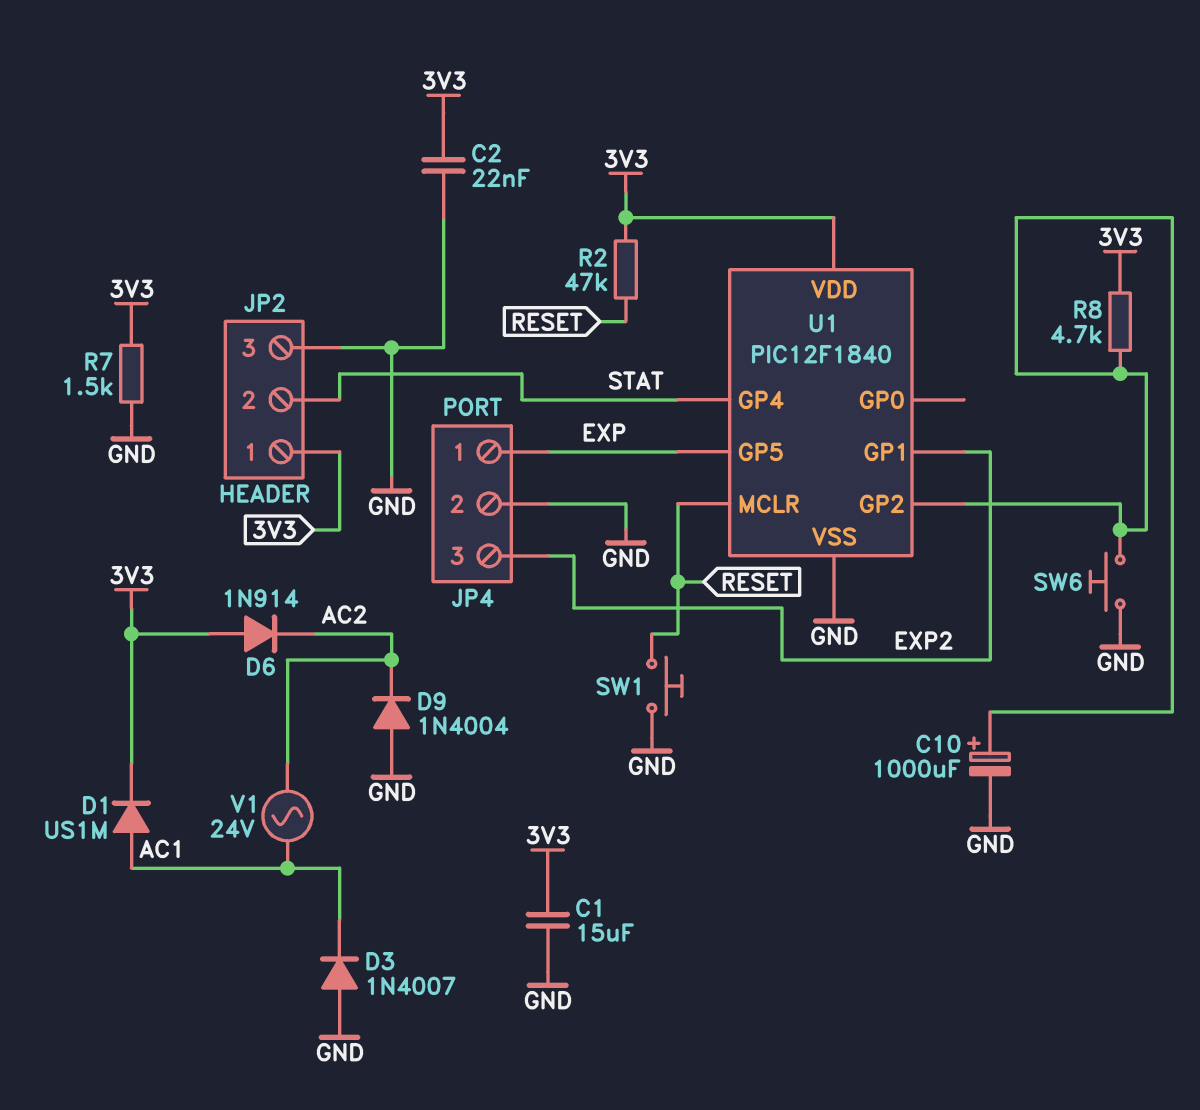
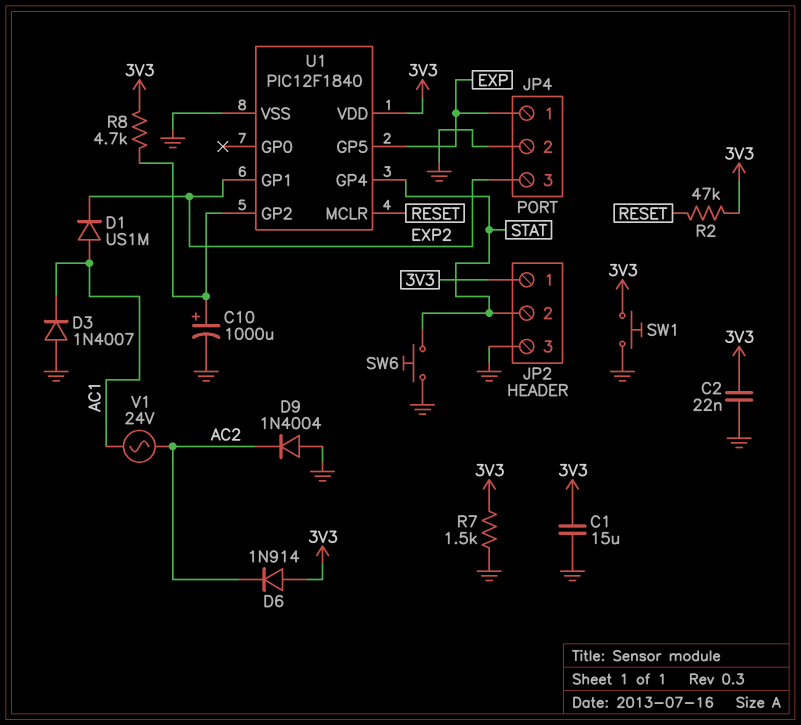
D1: diode US1M (A AC1, K 3V3) -> diode US1M (A AC1, K EXP2)
SW1: button (GND, RESET) -> button (3V3, GND)
SW6: button (GND, U1/GP2) -> button (GND, STAT)

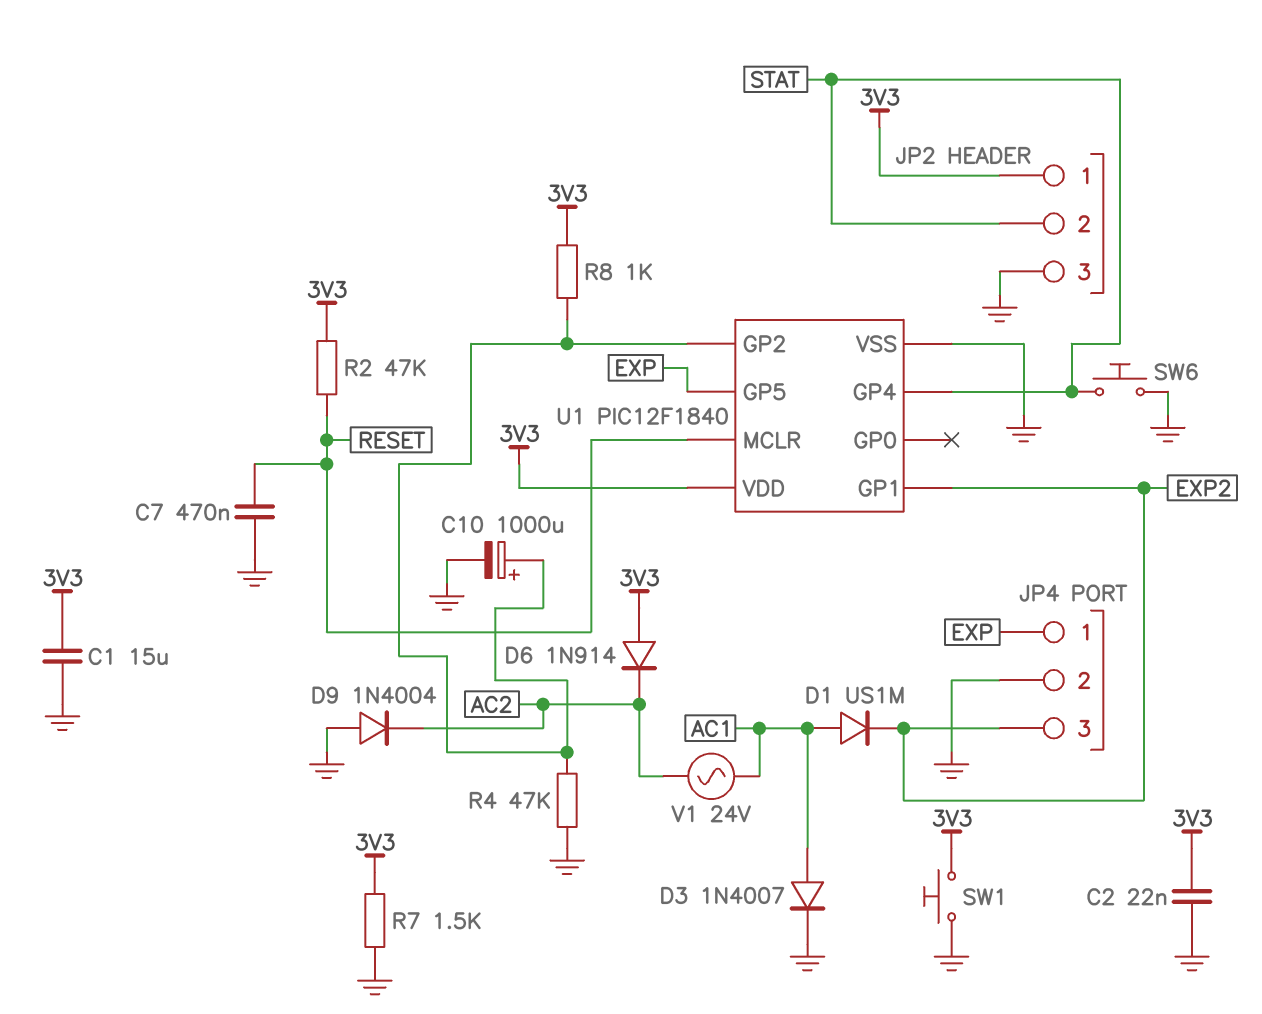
C7: none -> 470nF (GND, RESET)
D3: diode 1N4007 (A GND, K AC1) -> diode 1N4007 (A AC1, K GND)
R4: none -> 47k (GND, U1/GP2)
R8: 4.7k (3V3, U1/GP2) -> 1k (3V3, U1/GP2)

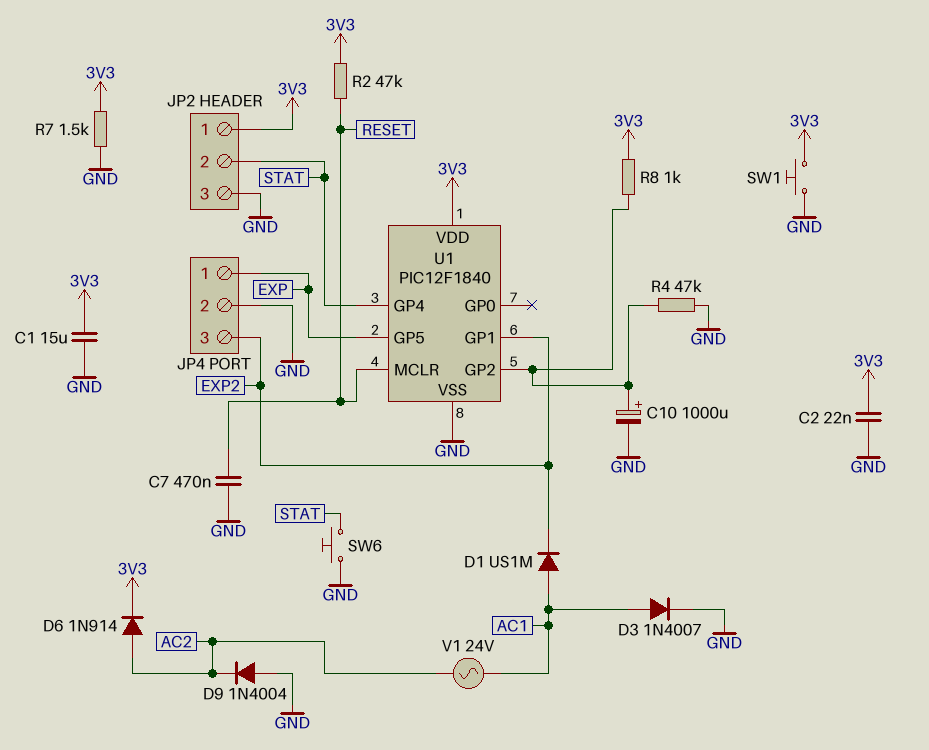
D6: diode 1N914 (A 3V3, K AC2) -> diode 1N914 (A AC2, K 3V3)

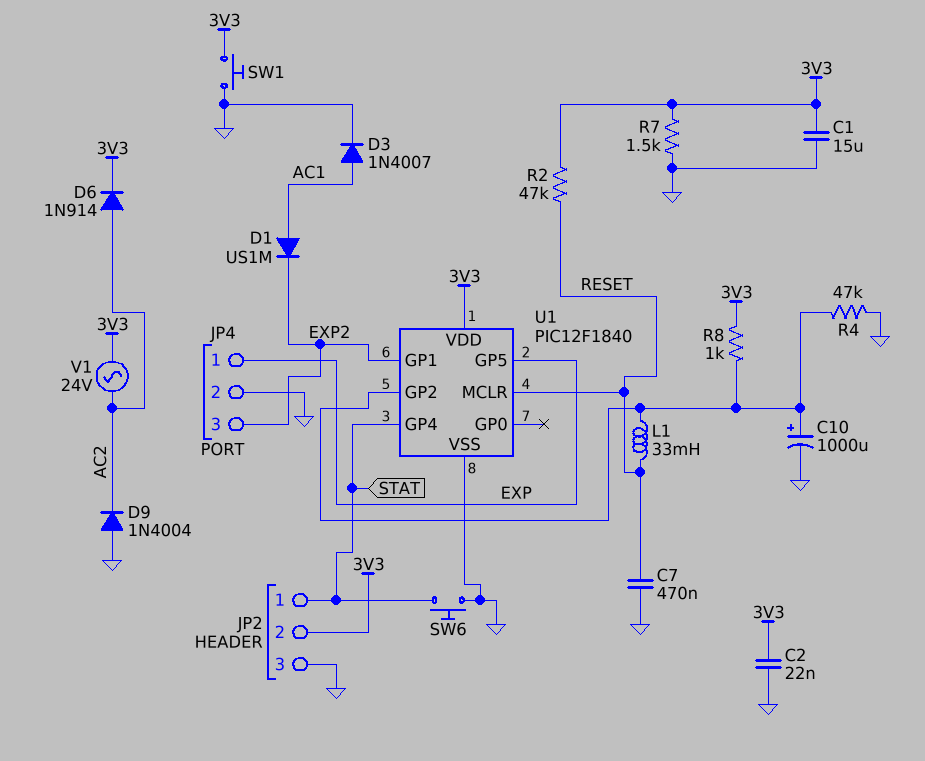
JP2 pin 1: 3V3 -> STAT
JP2 pin 2: STAT -> 3V3
L1: none -> 33mH (RESET, U1/GP2)
V1: AC 24V (AC1, AC2) -> AC 24V (3V3, AC2)

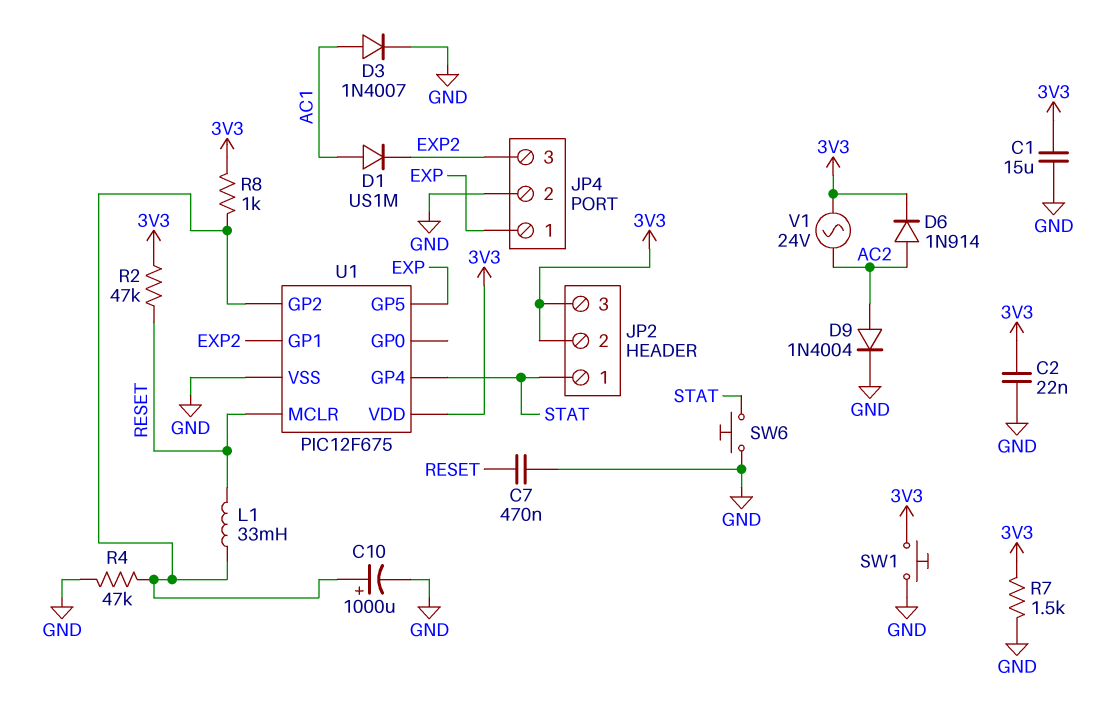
D9: diode 1N4004 (A GND, K AC2) -> diode 1N4004 (A AC2, K GND)
JP2 pin 3: GND -> 3V3
U1: PIC12F1840 -> PIC12F675

